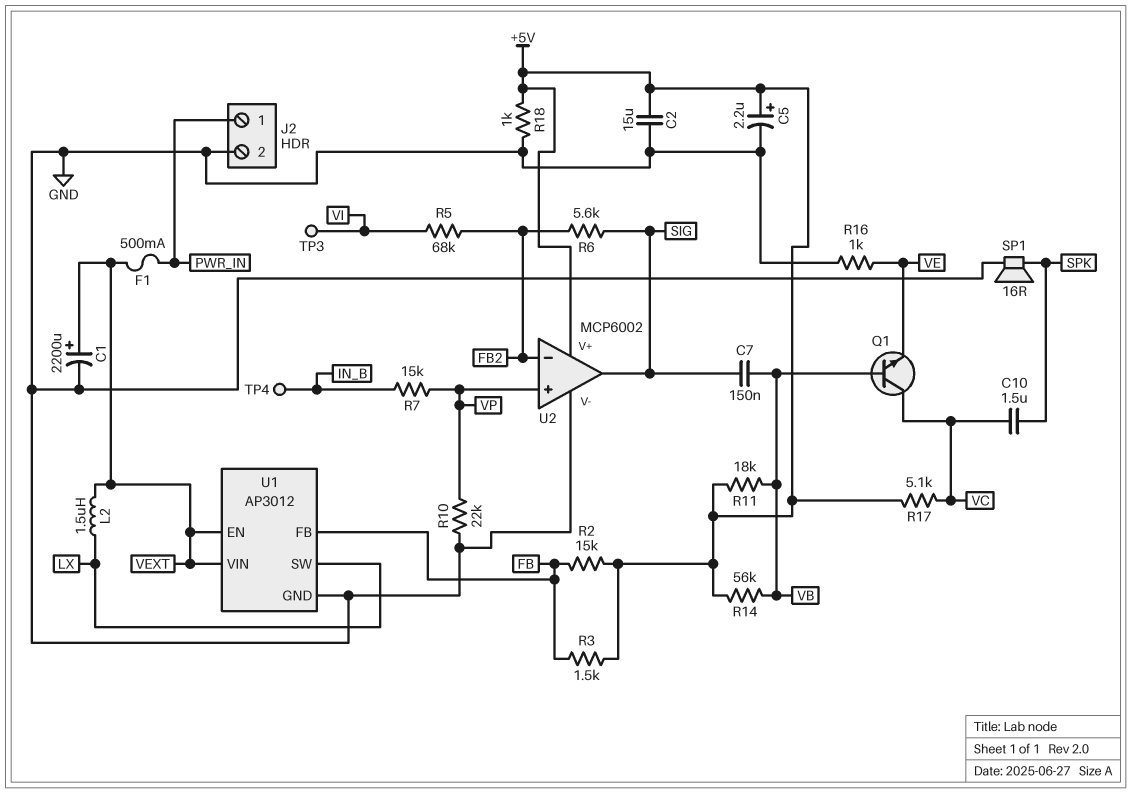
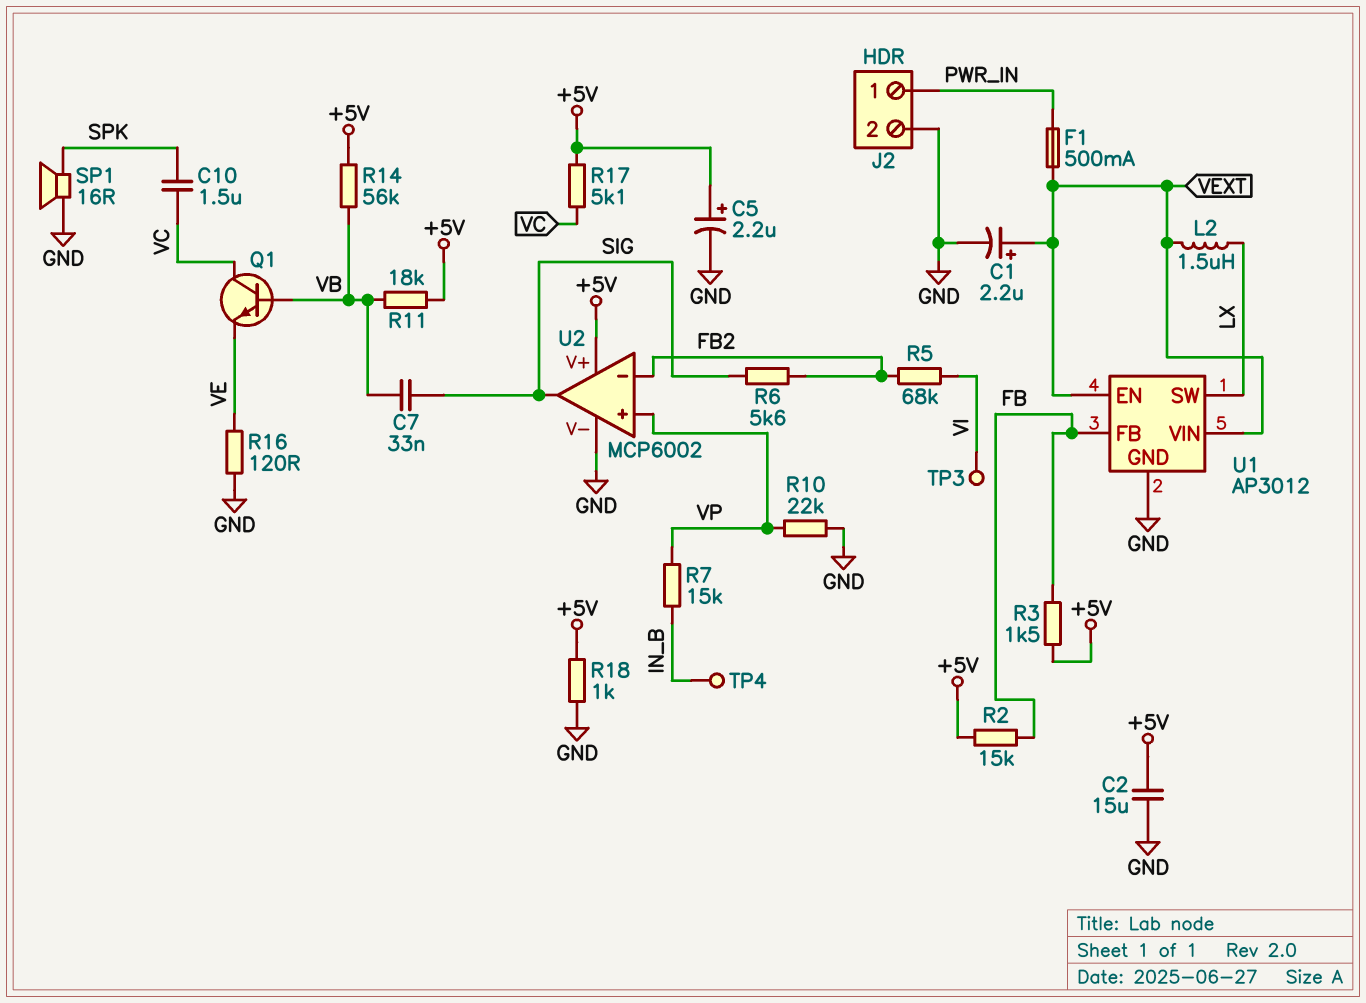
C1: 2200uF (plus VEXT, minus GND) -> 2.2uF (plus VEXT, minus GND)
C7: 150nF (SIG, VB) -> 33nF (SIG, VB)
R16: 1k (GND, VE) -> 120 (GND, VE)

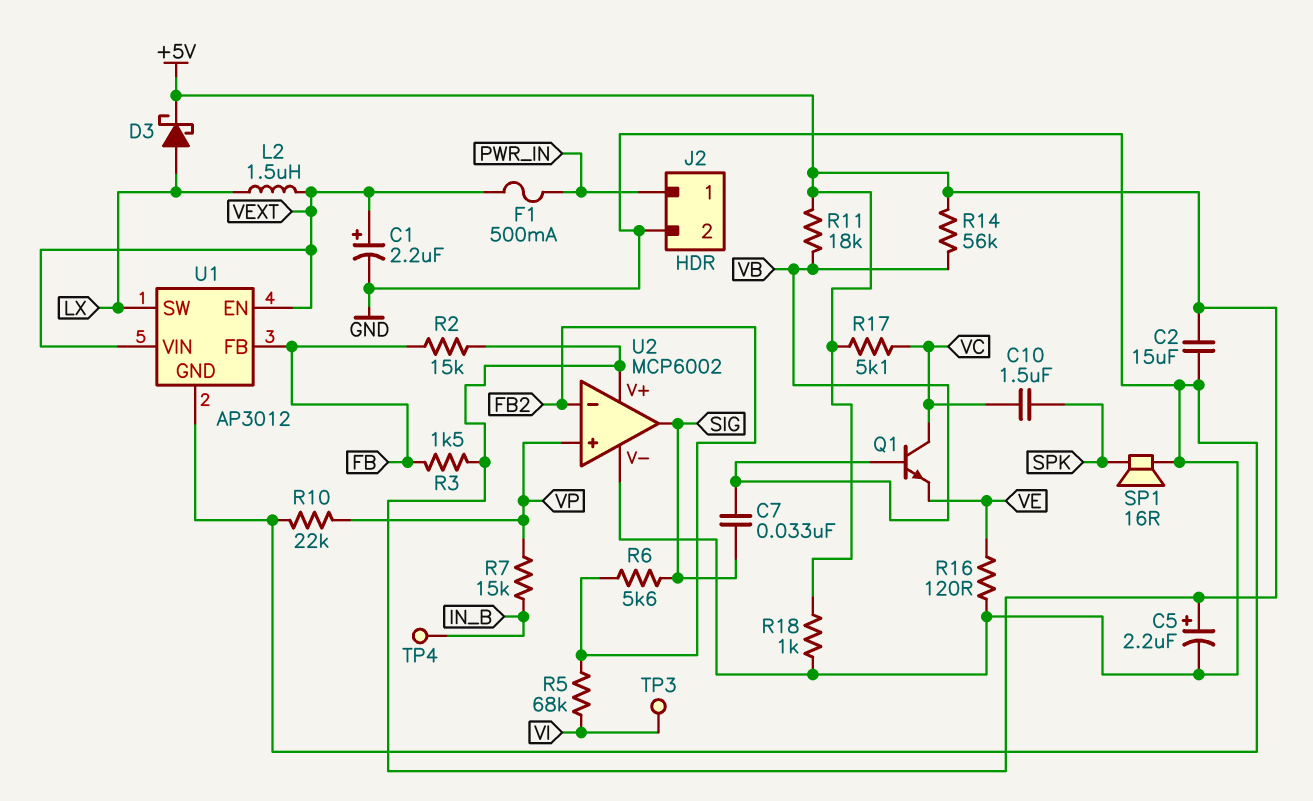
D3: none -> schottky (A LX, K +5V)

